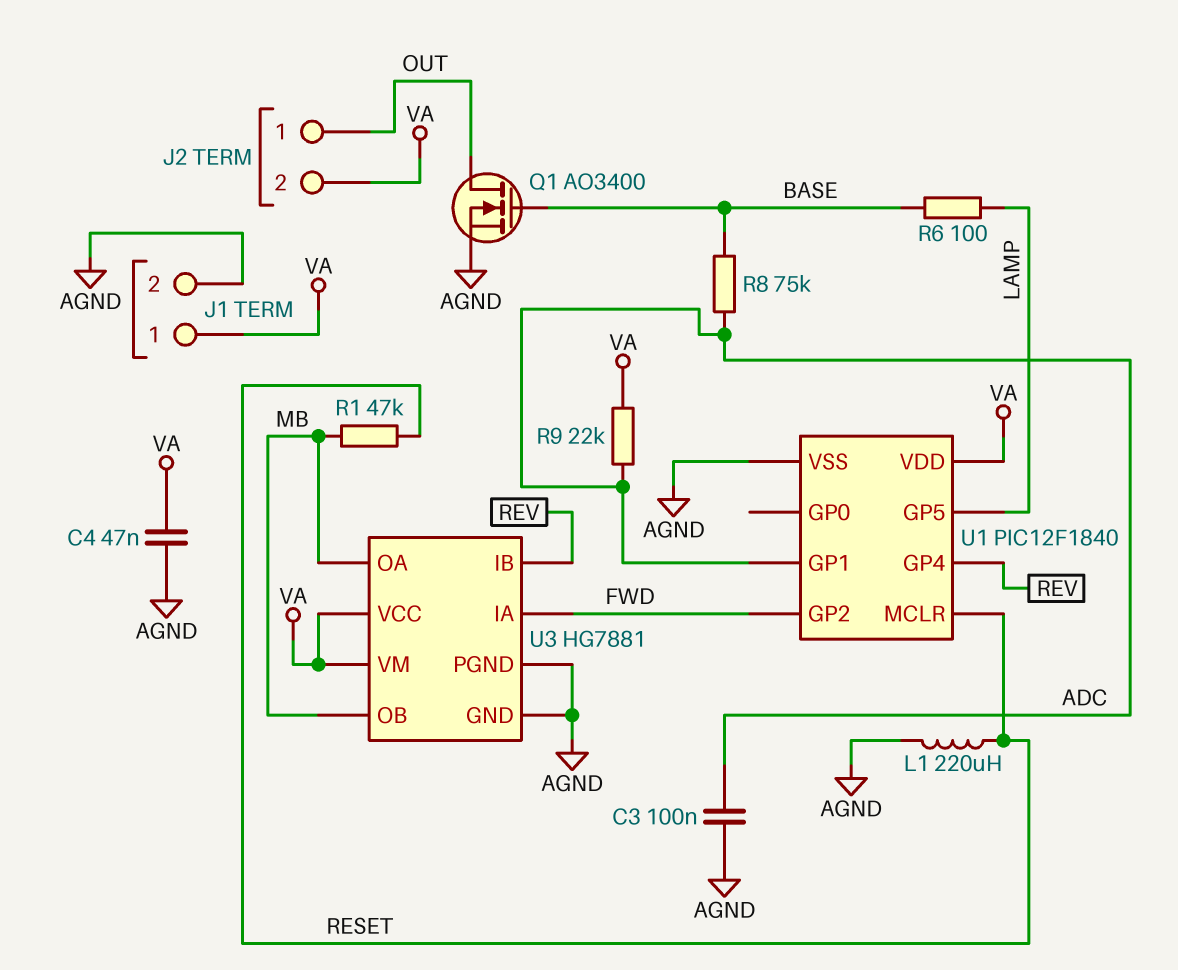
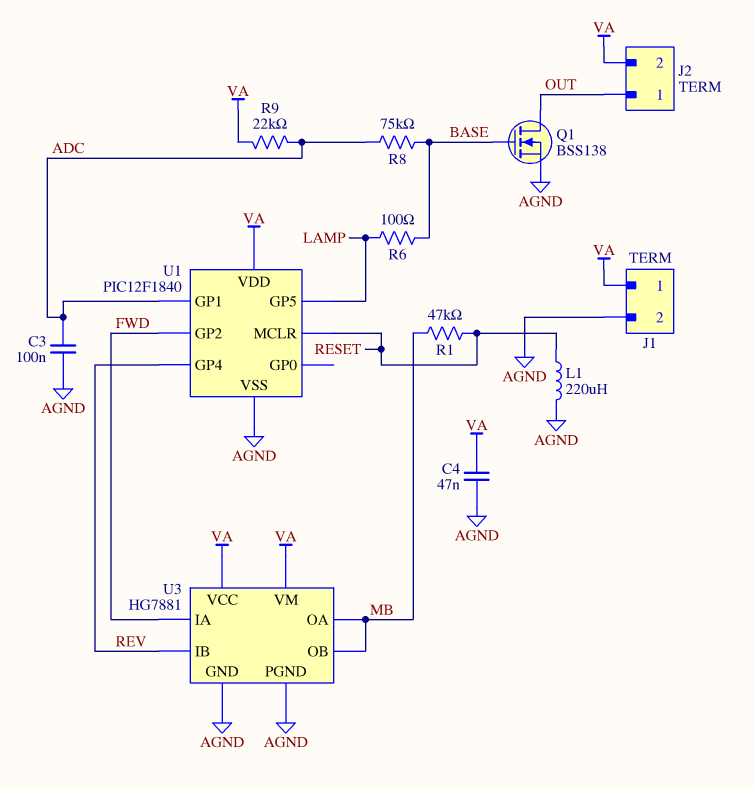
Q1: NMOS AO3400 (G BASE, D OUT, S AGND) -> NMOS BSS138 (G BASE, D OUT, S AGND)

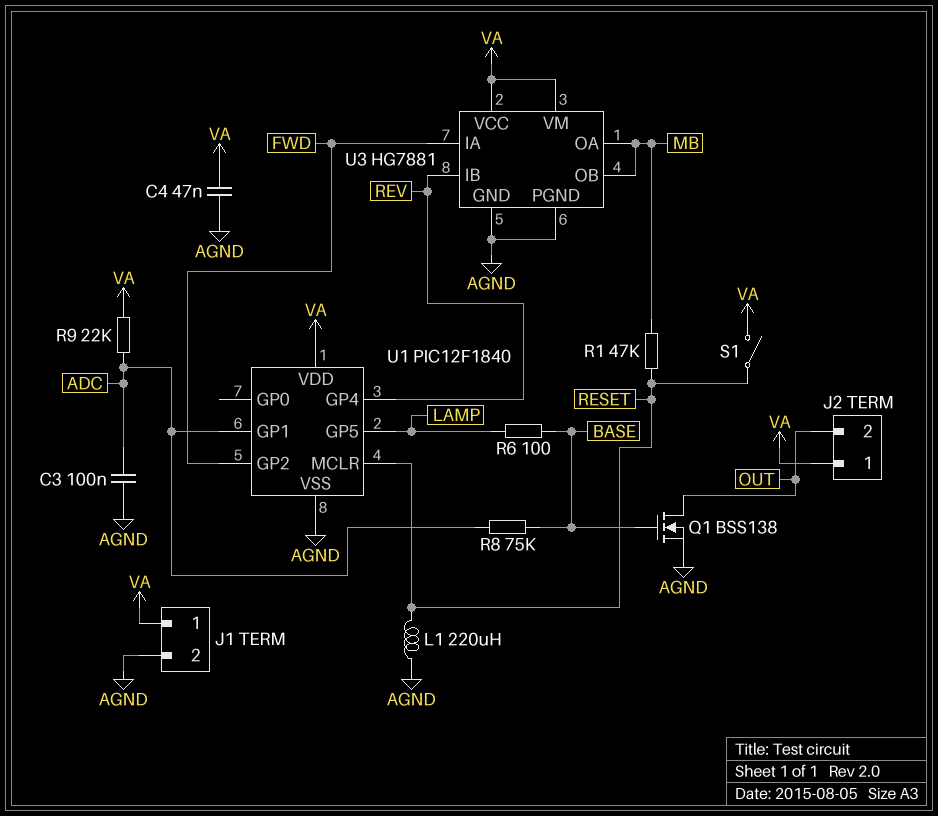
J2 pin 1: OUT -> VA
J2 pin 2: VA -> OUT
S1: none -> switch (RESET, VA)

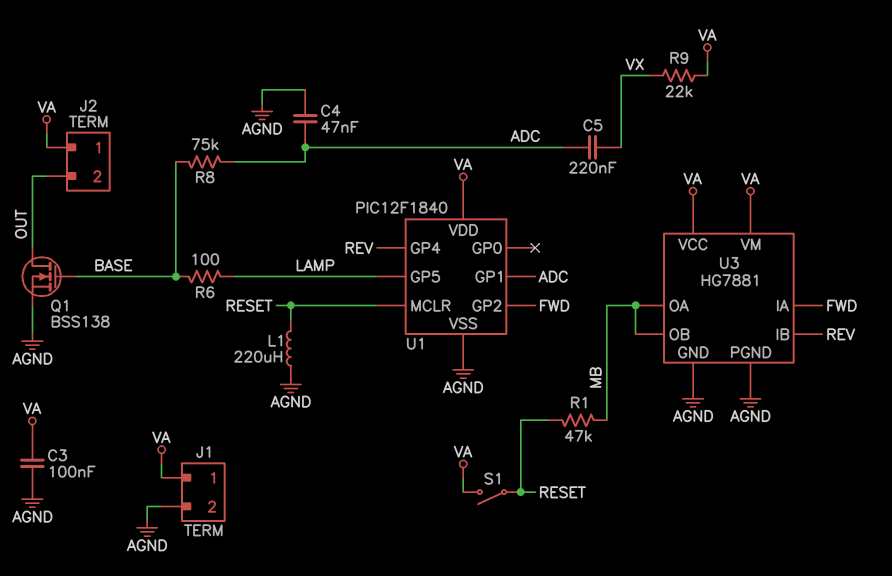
C3: 100nF (ADC, AGND) -> 100nF (AGND, VA)
C4: 47nF (AGND, VA) -> 47nF (ADC, AGND)
C5: none -> 220nF (ADC, VX)
R9: 22k (ADC, VA) -> 22k (VA, VX)

